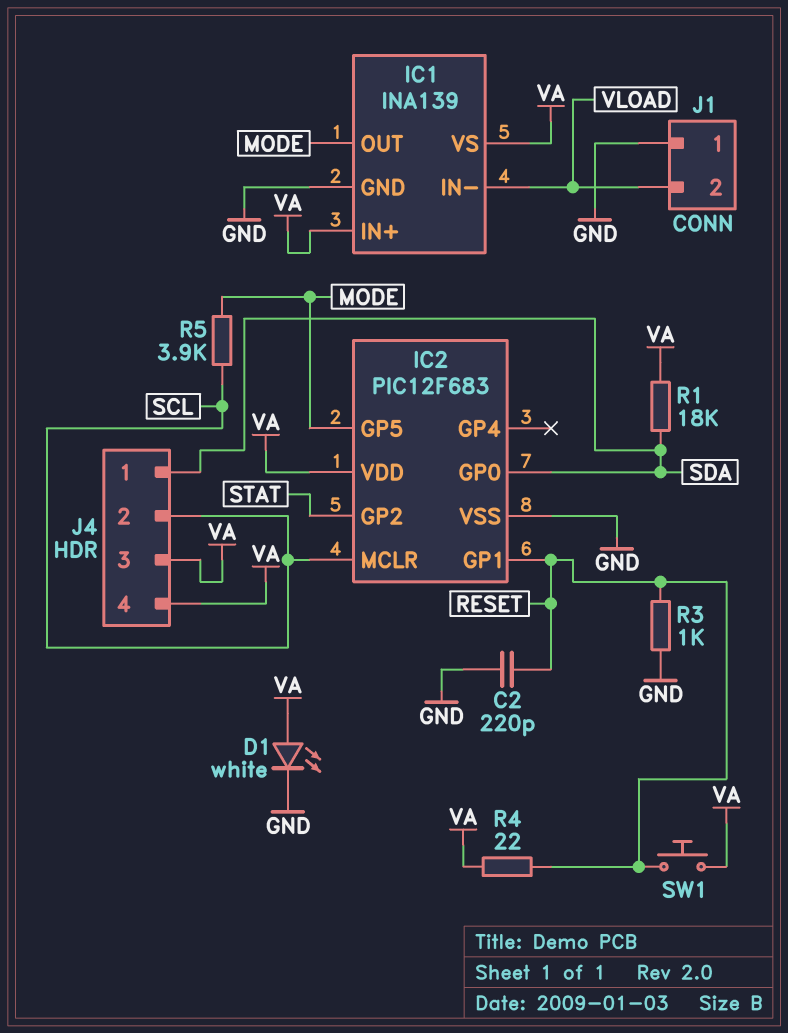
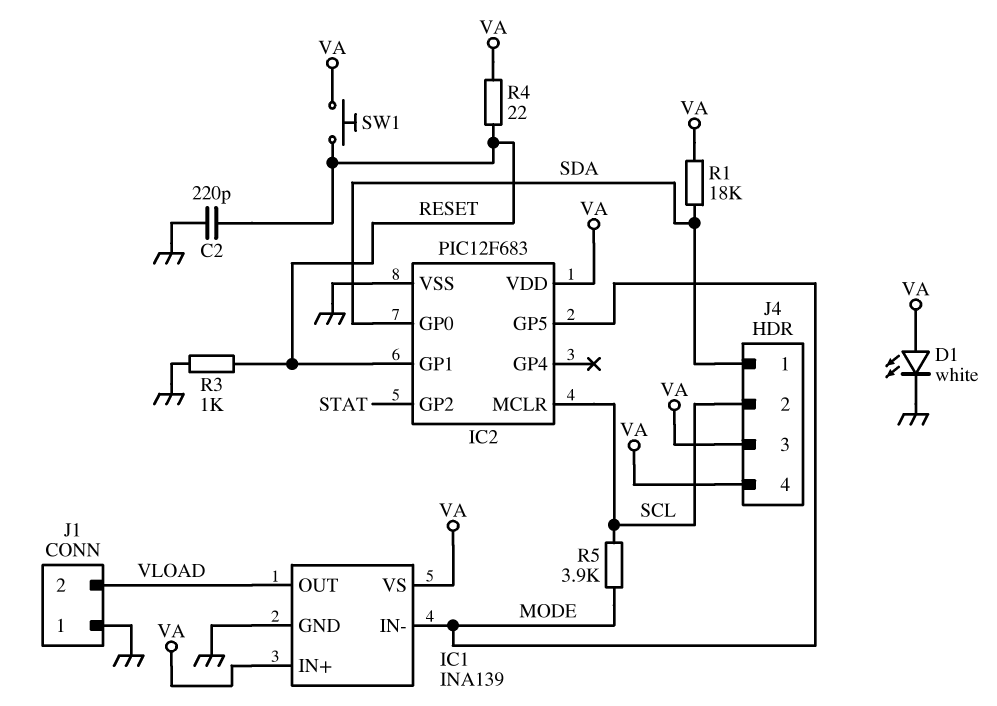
IC1 pin IN-: VLOAD -> MODE
IC1 pin OUT: MODE -> VLOAD

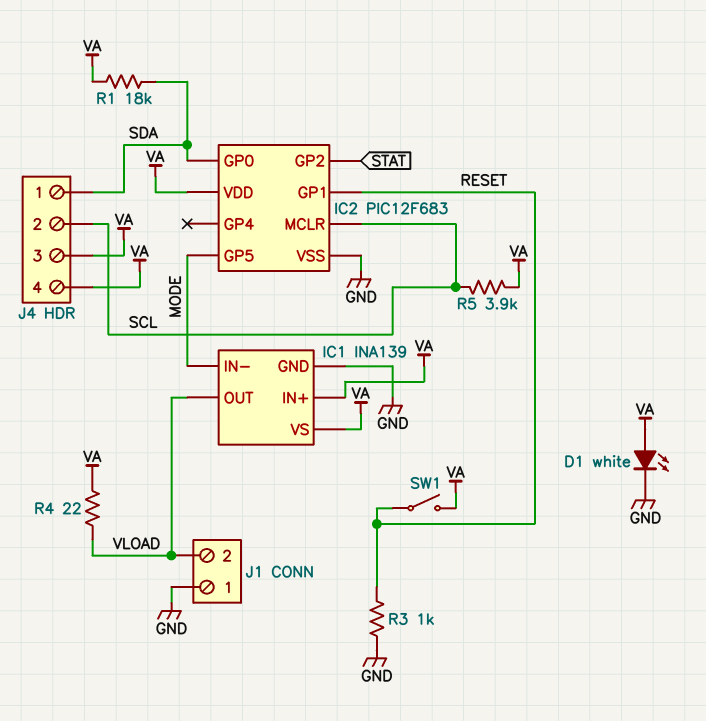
C2: 220pF (GND, RESET) -> none
R4: 22 (RESET, VA) -> 22 (VA, VLOAD)
R5: 3.9k (MODE, SCL) -> 3.9k (SCL, VA)
SW1: button (RESET, VA) -> switch (RESET, VA)

